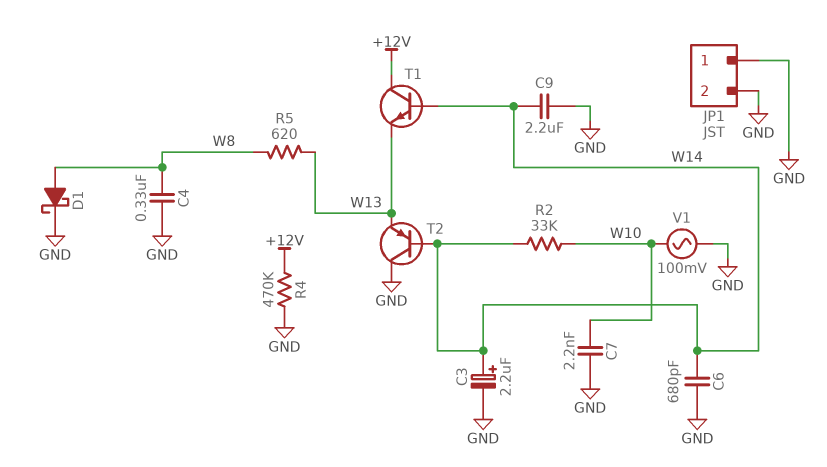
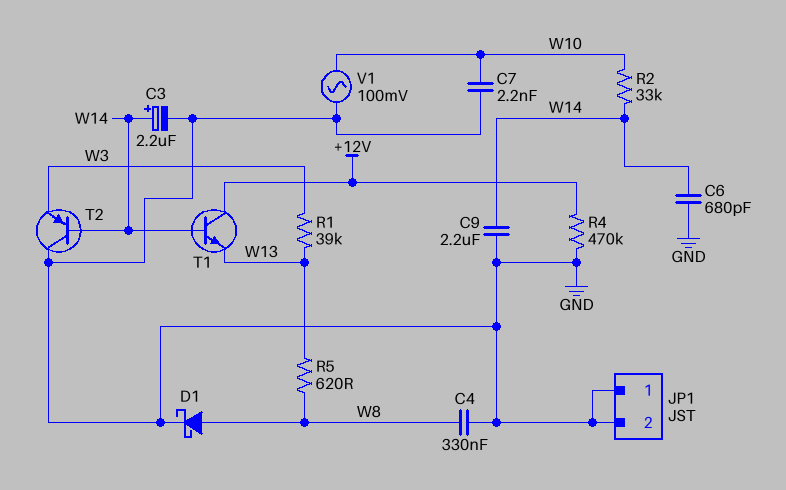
R1: none -> 39k (W3, W13)
T2: PNP (B W14, C GND, E W13) -> PNP (B W14, C GND, E W3)

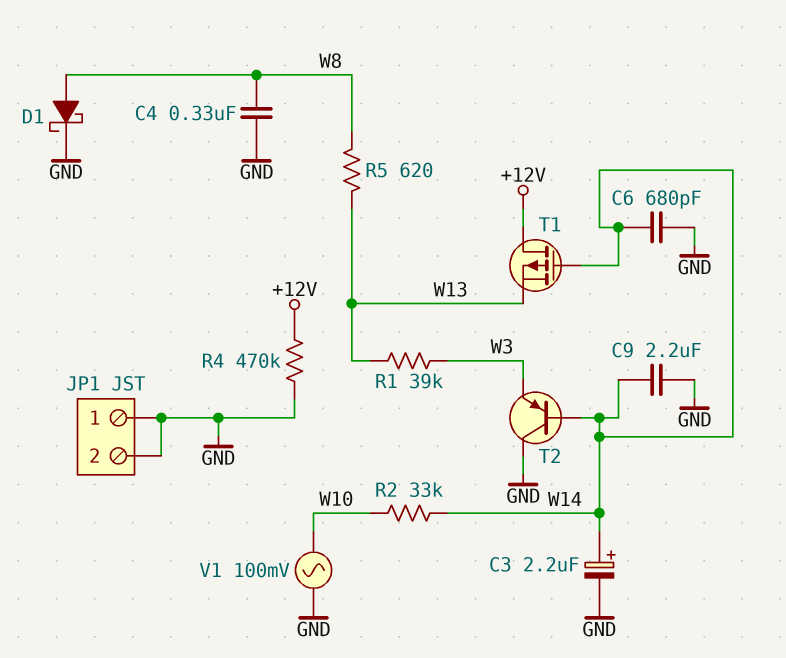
C7: 2.2nF (GND, W10) -> none
T1: NPN (B W14, C +12V, E W13) -> PMOS (G W14, D +12V, S W13)

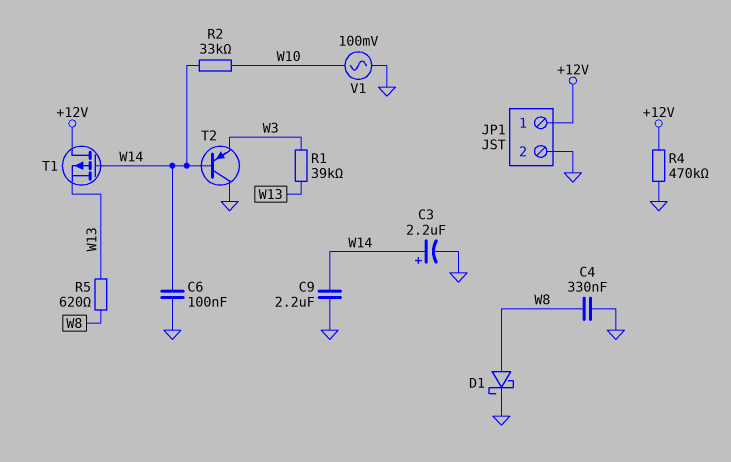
C6: 680pF (GND, W14) -> 100nF (GND, W14)
JP1 pin 1: GND -> +12V

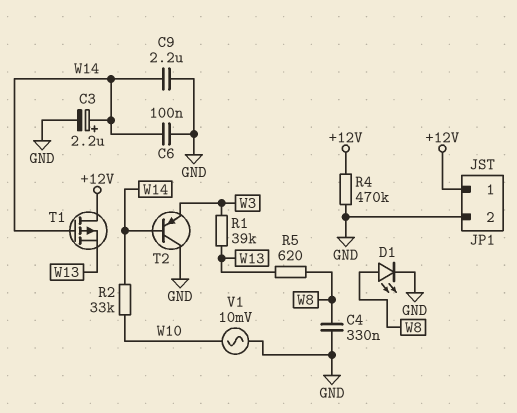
D1: schottky (A W8, K GND) -> LED (A W8, K GND)
V1: AC 100mV (GND, W10) -> AC 10mV (GND, W10)

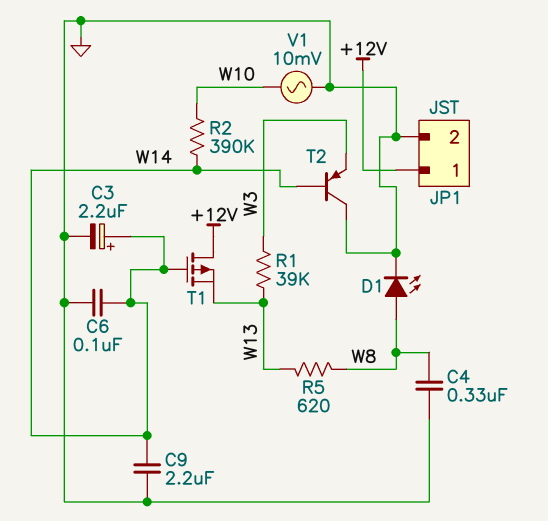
R2: 33k (W10, W14) -> 390k (W10, W14)
R4: 470k (+12V, GND) -> none

